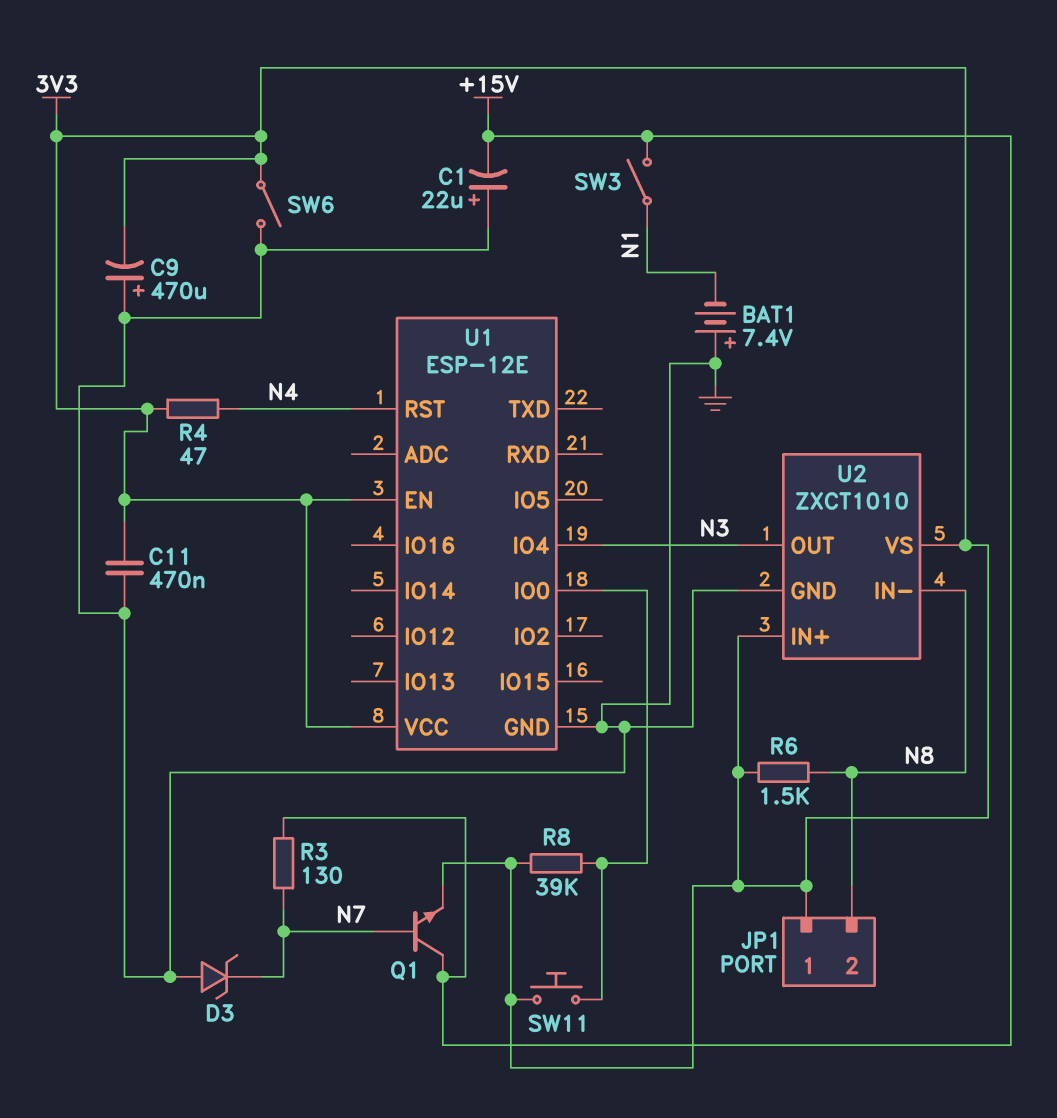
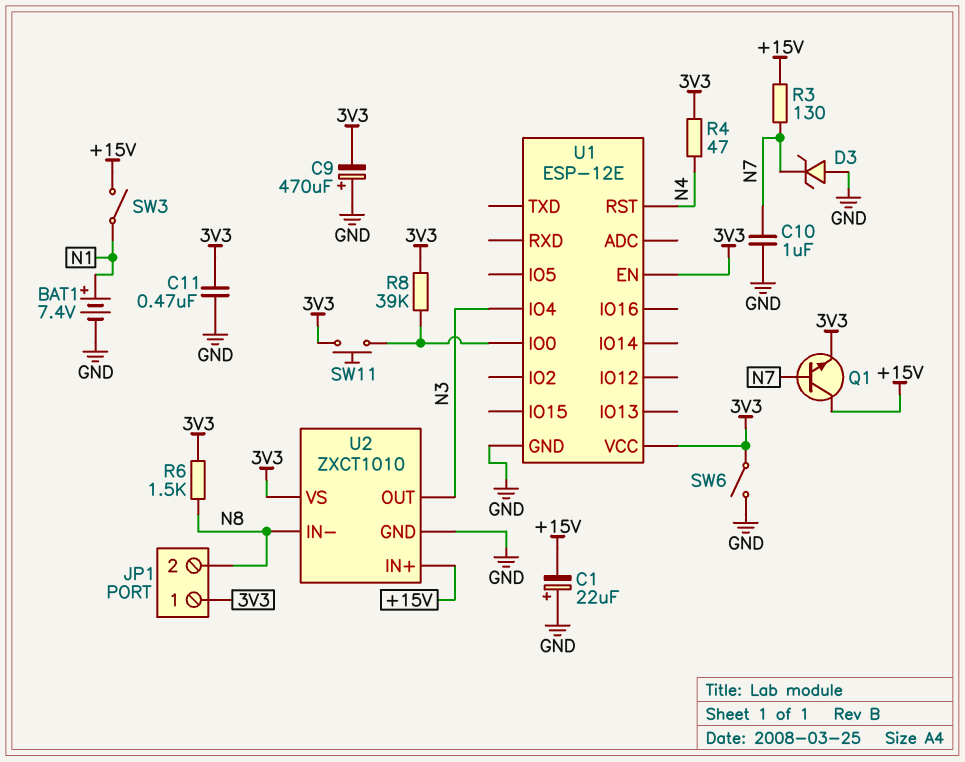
BAT1: 7.4V (plus GND, minus N1) -> 7.4V (plus N1, minus GND)
C10: none -> 1uF (GND, N7)
U2 pin IN+: 3V3 -> +15V

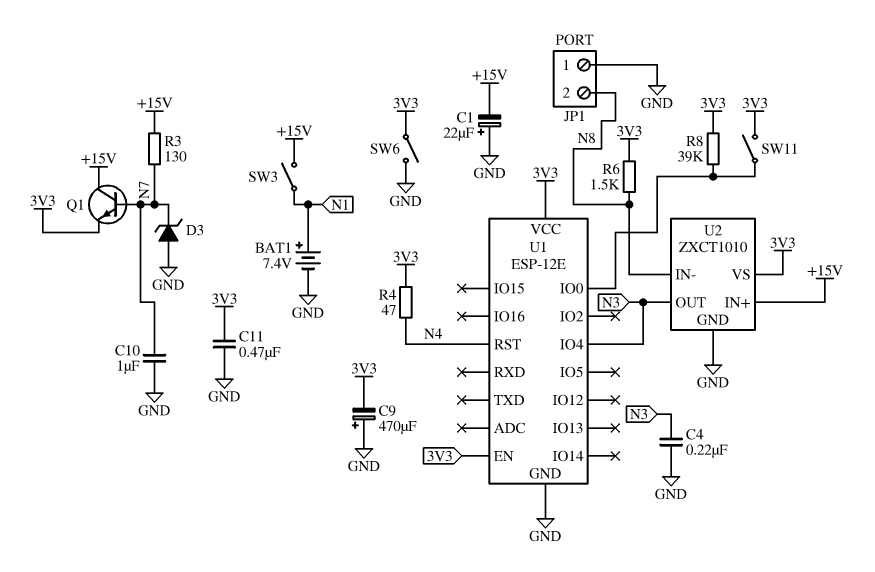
C4: none -> 220nF (GND, N3)
JP1 pin 1: 3V3 -> GND
SW11: button (3V3, U1/IO0) -> switch (3V3, U1/IO0)

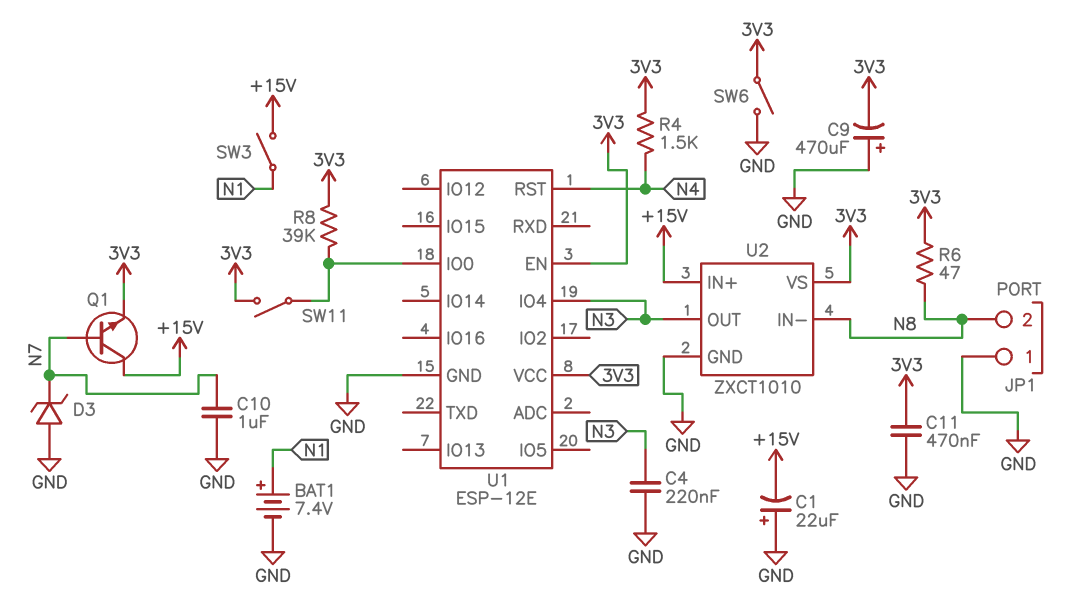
R3: 130 (+15V, N7) -> none
R4: 47 (3V3, N4) -> 1.5k (3V3, N4)
R6: 1.5k (3V3, N8) -> 47 (3V3, N8)

